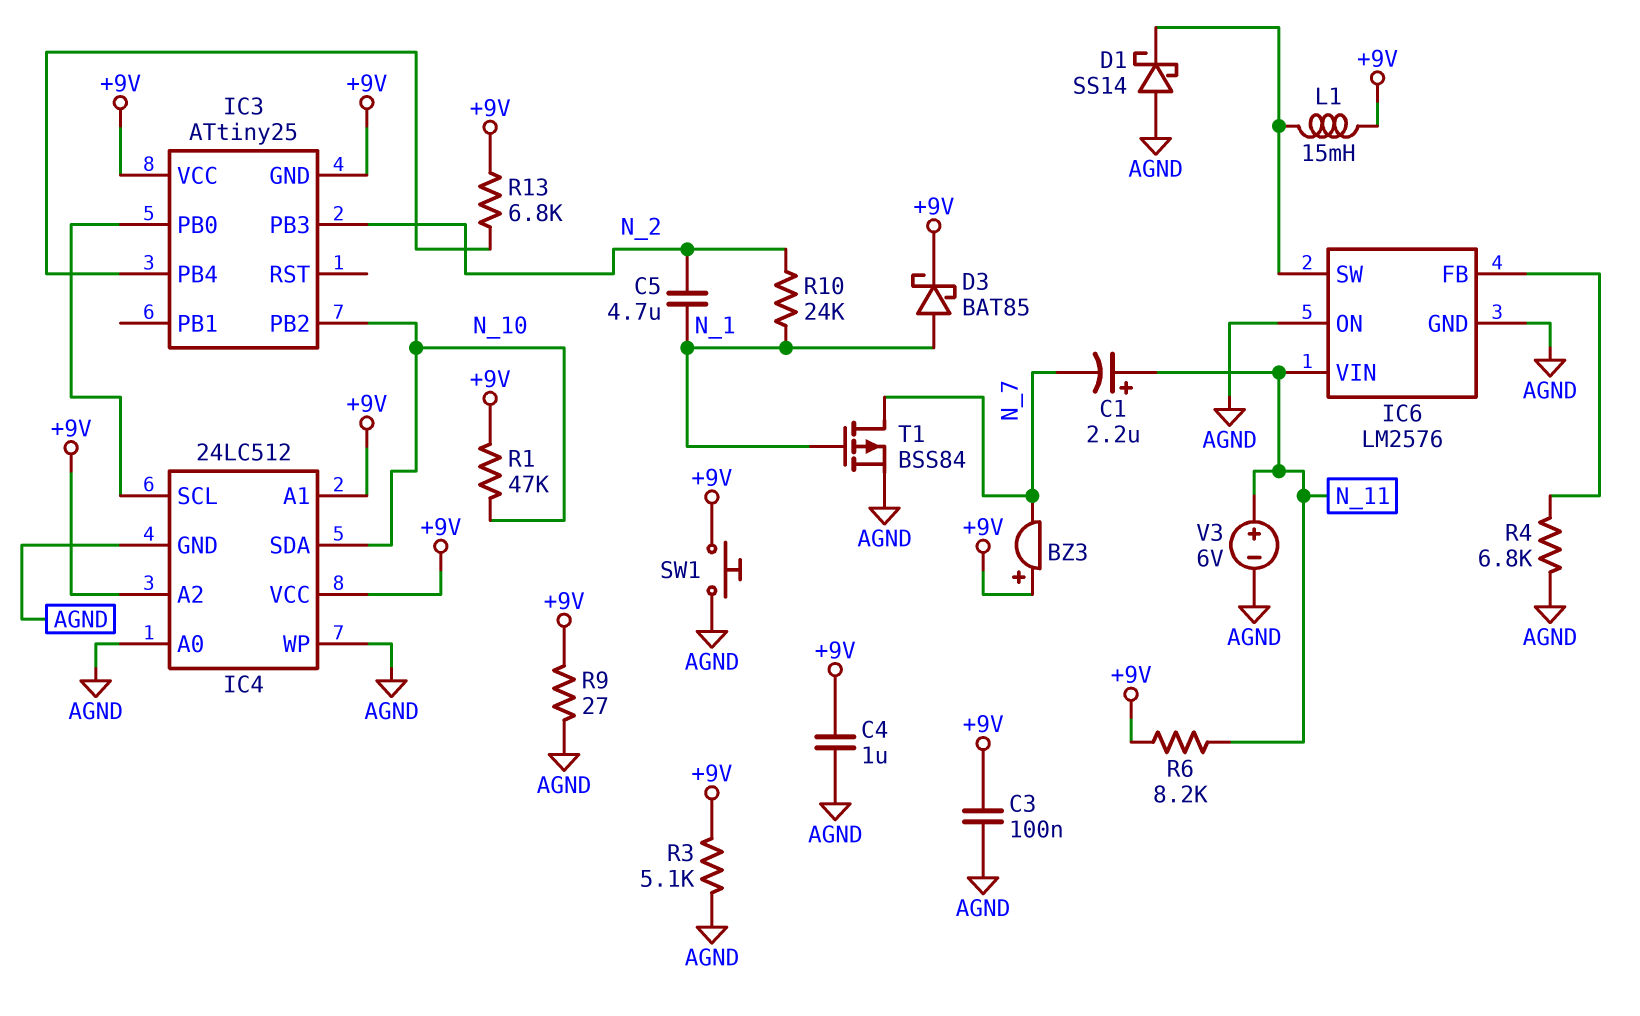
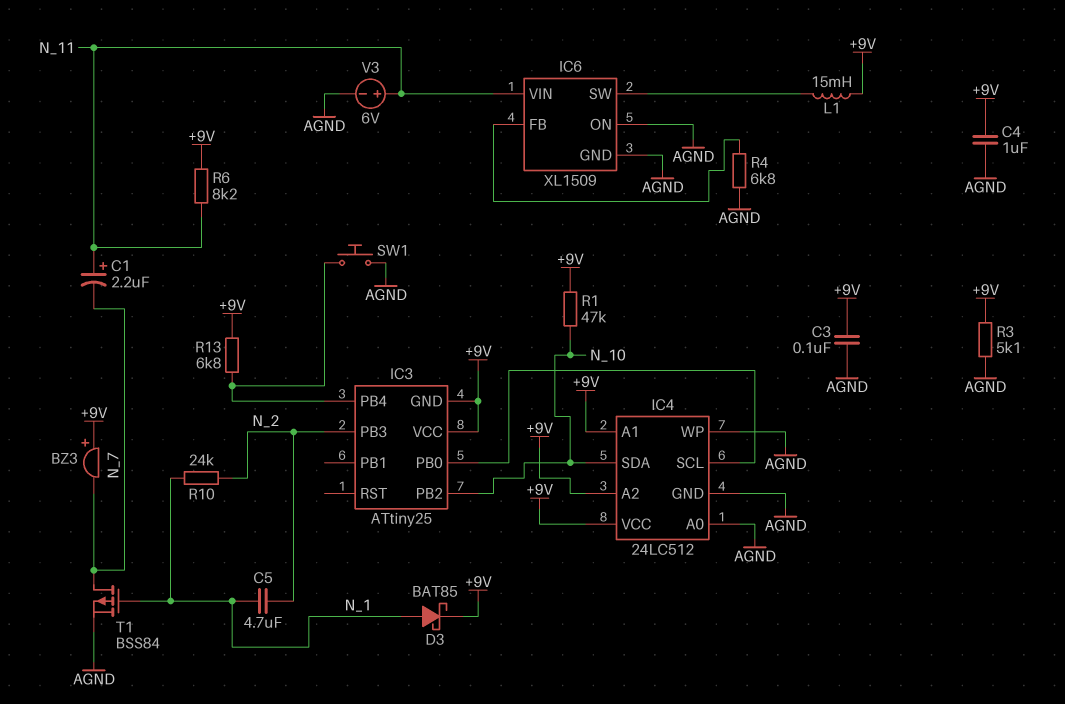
D1: schottky SS14 (A AGND, K IC6/SW) -> none
IC6: LM2576 -> XL1509
R9: 27 (+9V, AGND) -> none
SW1: button (+9V, AGND) -> button (AGND, IC3/PB4)

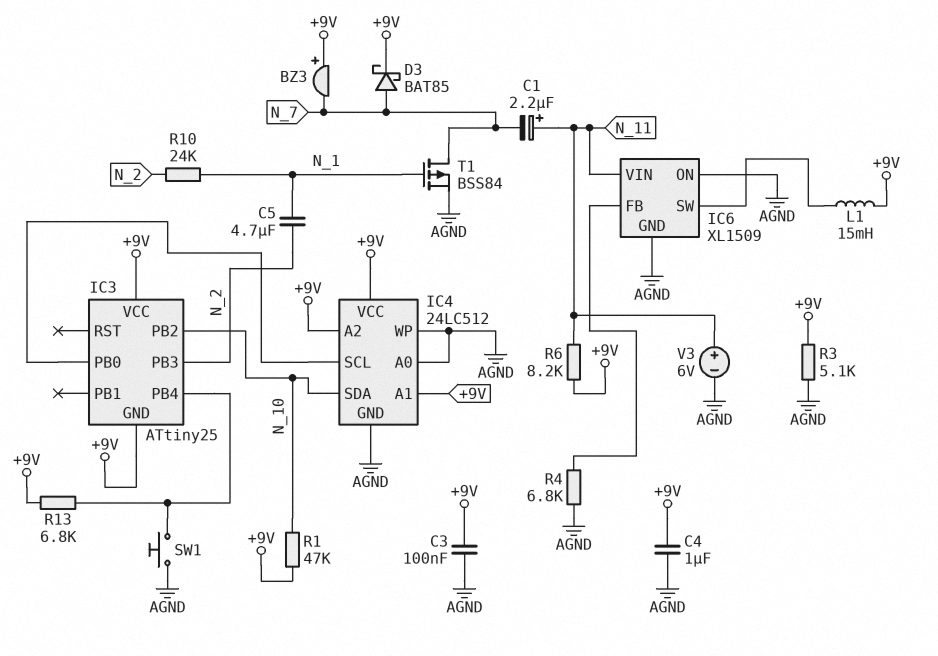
D3: schottky BAT85 (A N_1, K +9V) -> schottky BAT85 (A N_7, K +9V)

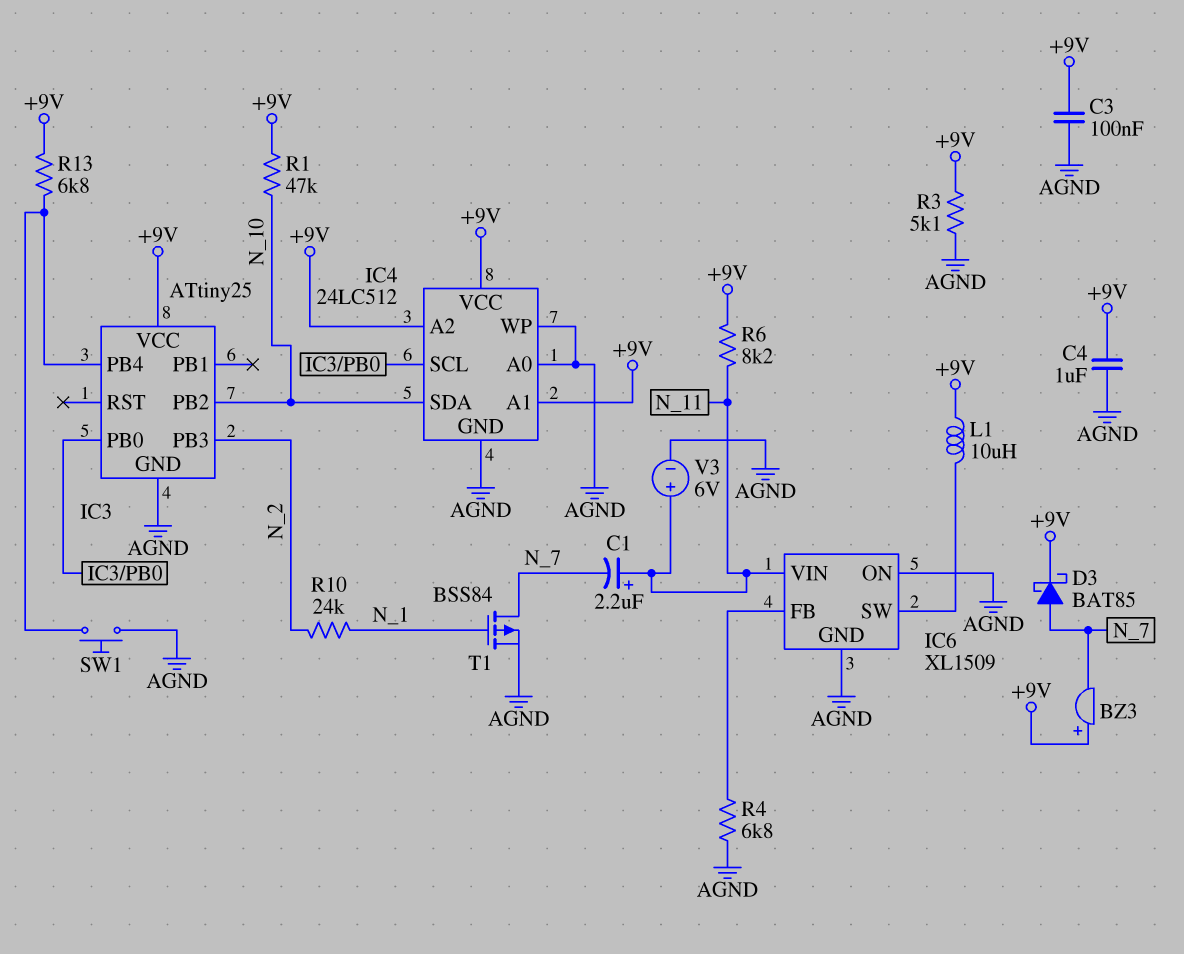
C5: 4.7uF (N_1, N_2) -> none
IC3 pin GND: +9V -> AGND
L1: 15mH (+9V, IC6/SW) -> 10uH (+9V, IC6/SW)

